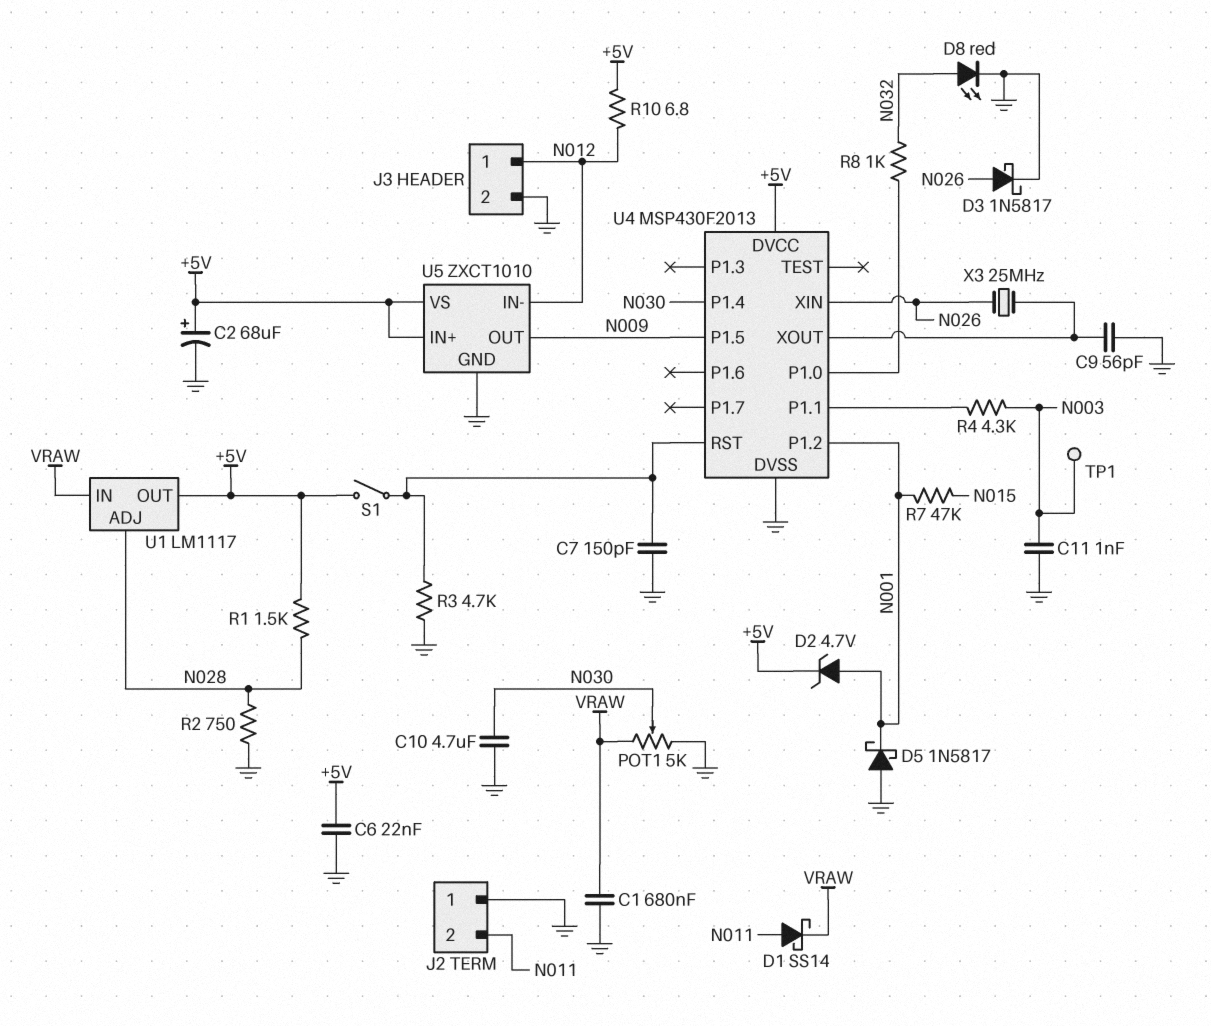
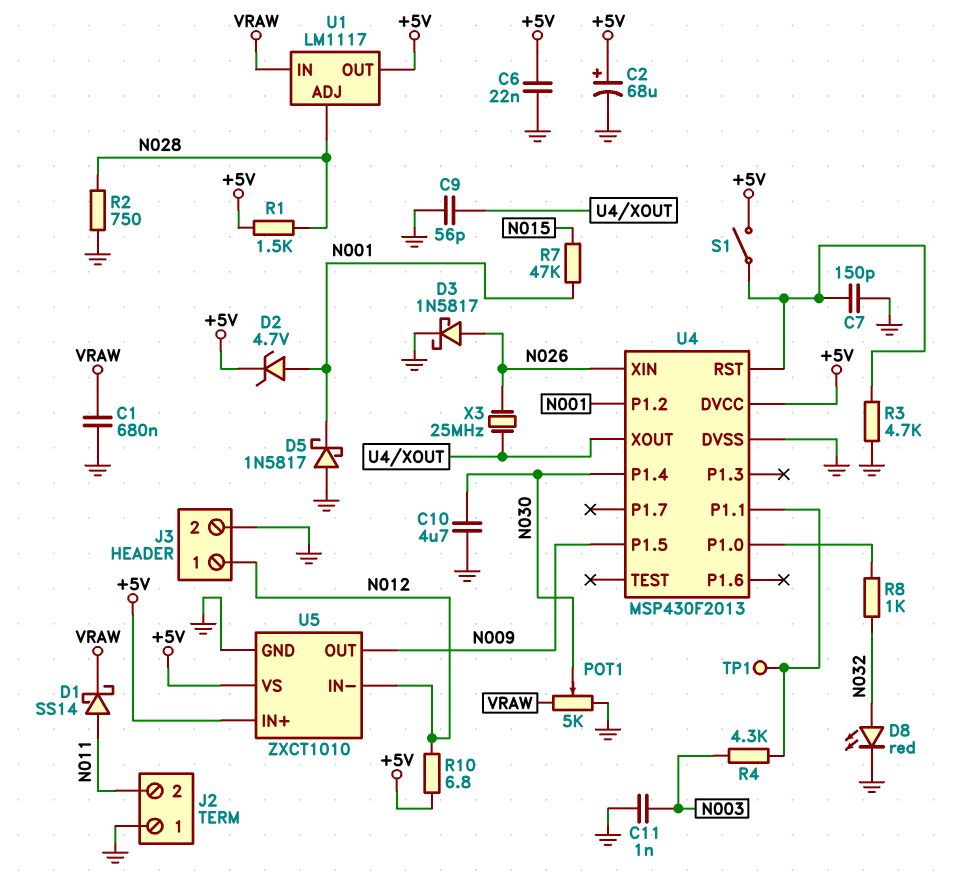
TP1: test point (N003) -> test point (U4/P1.1)

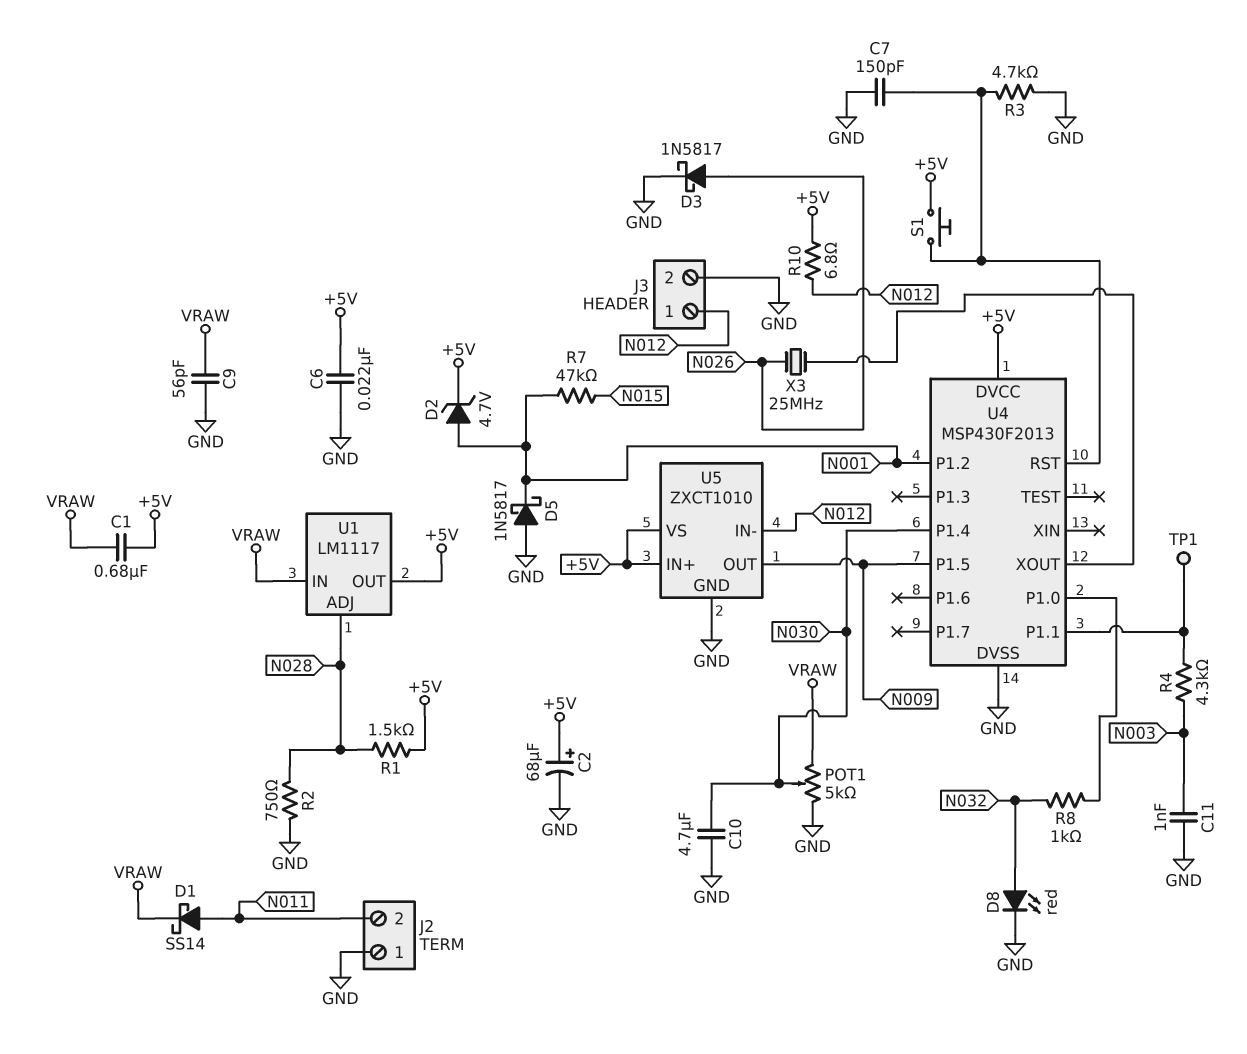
C1: 680nF (GND, VRAW) -> 680nF (+5V, VRAW)
C9: 56pF (GND, U4/XOUT) -> 56pF (GND, VRAW)
S1: switch (+5V, U4/RST) -> button (+5V, U4/RST)
U4 pin XIN: N026 -> none

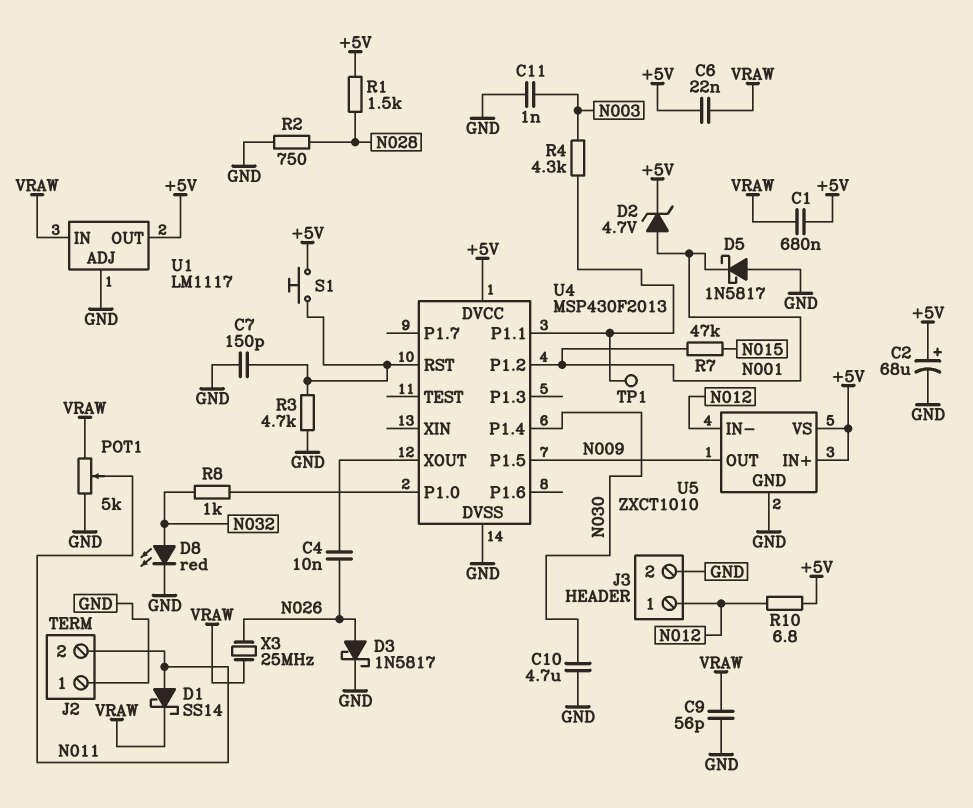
C4: none -> 10nF (N026, U4/XOUT)
C6: 22nF (+5V, GND) -> 22nF (+5V, VRAW)
POT1: 5k (GND, VRAW, wiper N030) -> 5k (GND, VRAW, wiper N011)
U1 pin ADJ: N028 -> GND
X3: 25MHz (N026, U4/XOUT) -> 25MHz (N026, VRAW)

